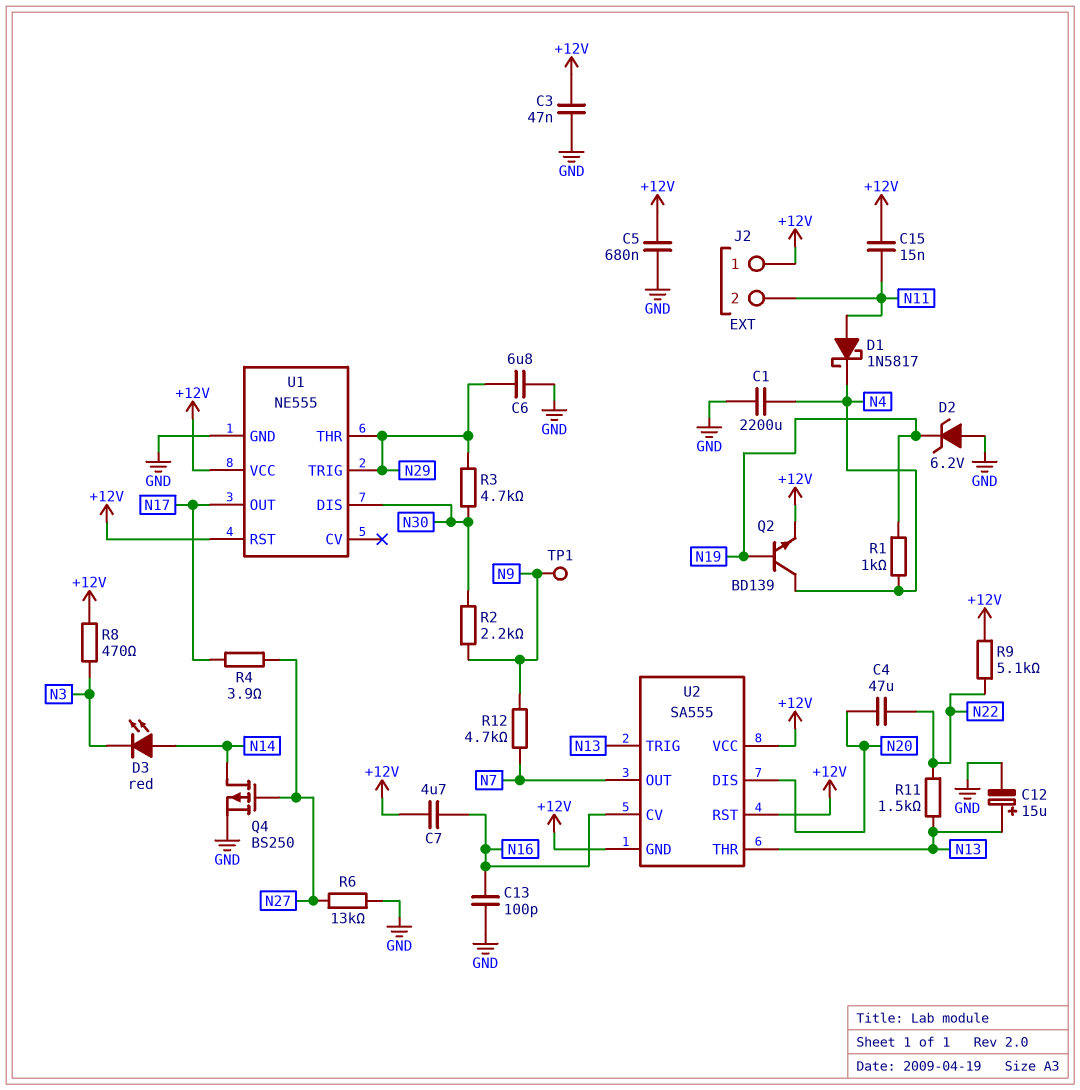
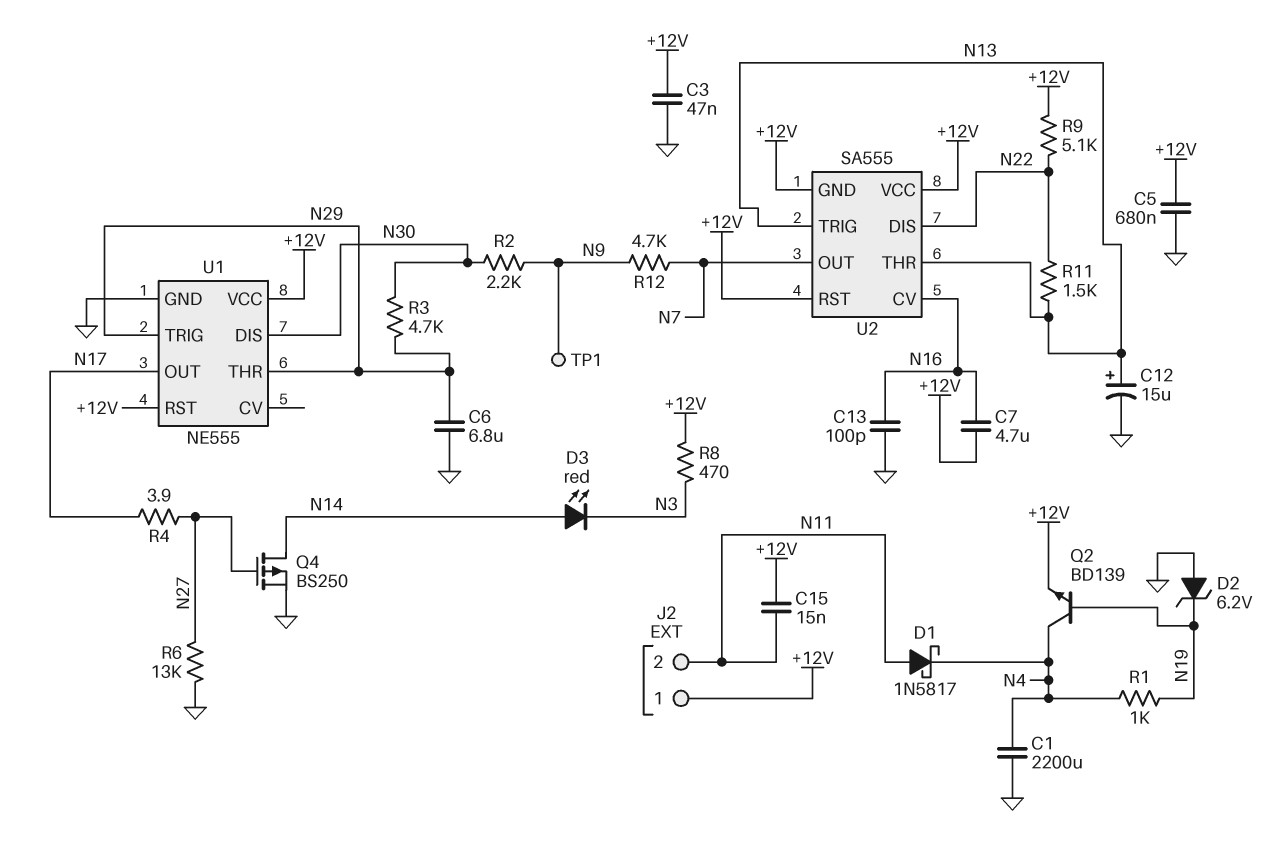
C4: 47uF (N20, N22) -> none
U2 pin DIS: N20 -> N22

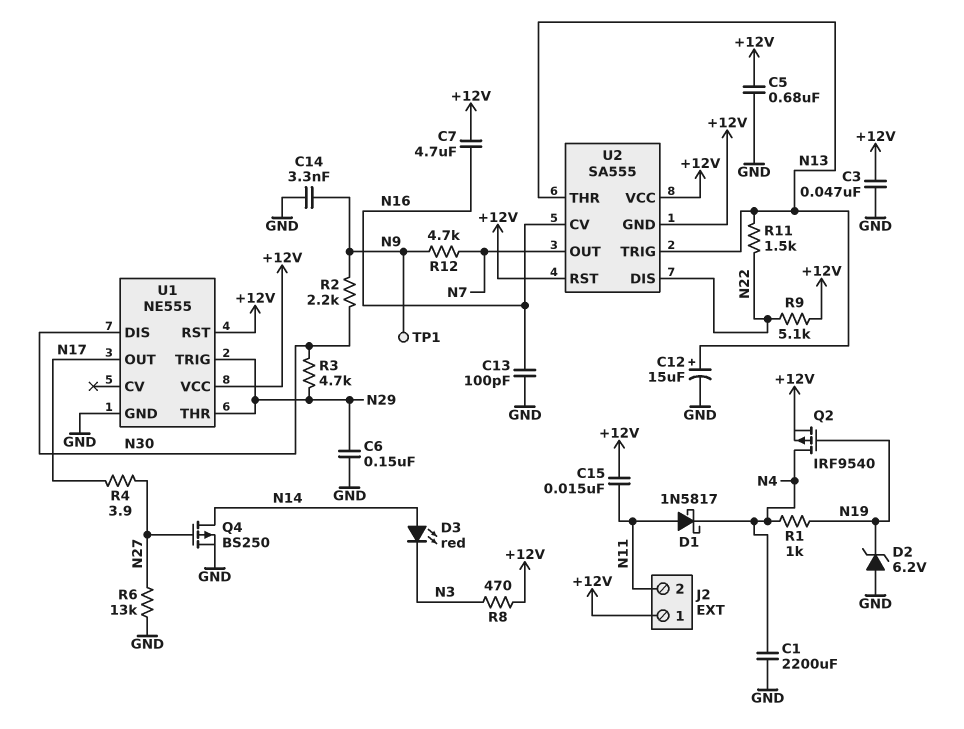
C6: 6.8uF (GND, N29) -> 150nF (GND, N29)
C14: none -> 3.3nF (GND, N9)
Q2: NPN BD139 (B N19, C N4, E +12V) -> PMOS IRF9540 (G N19, D N4, S +12V)

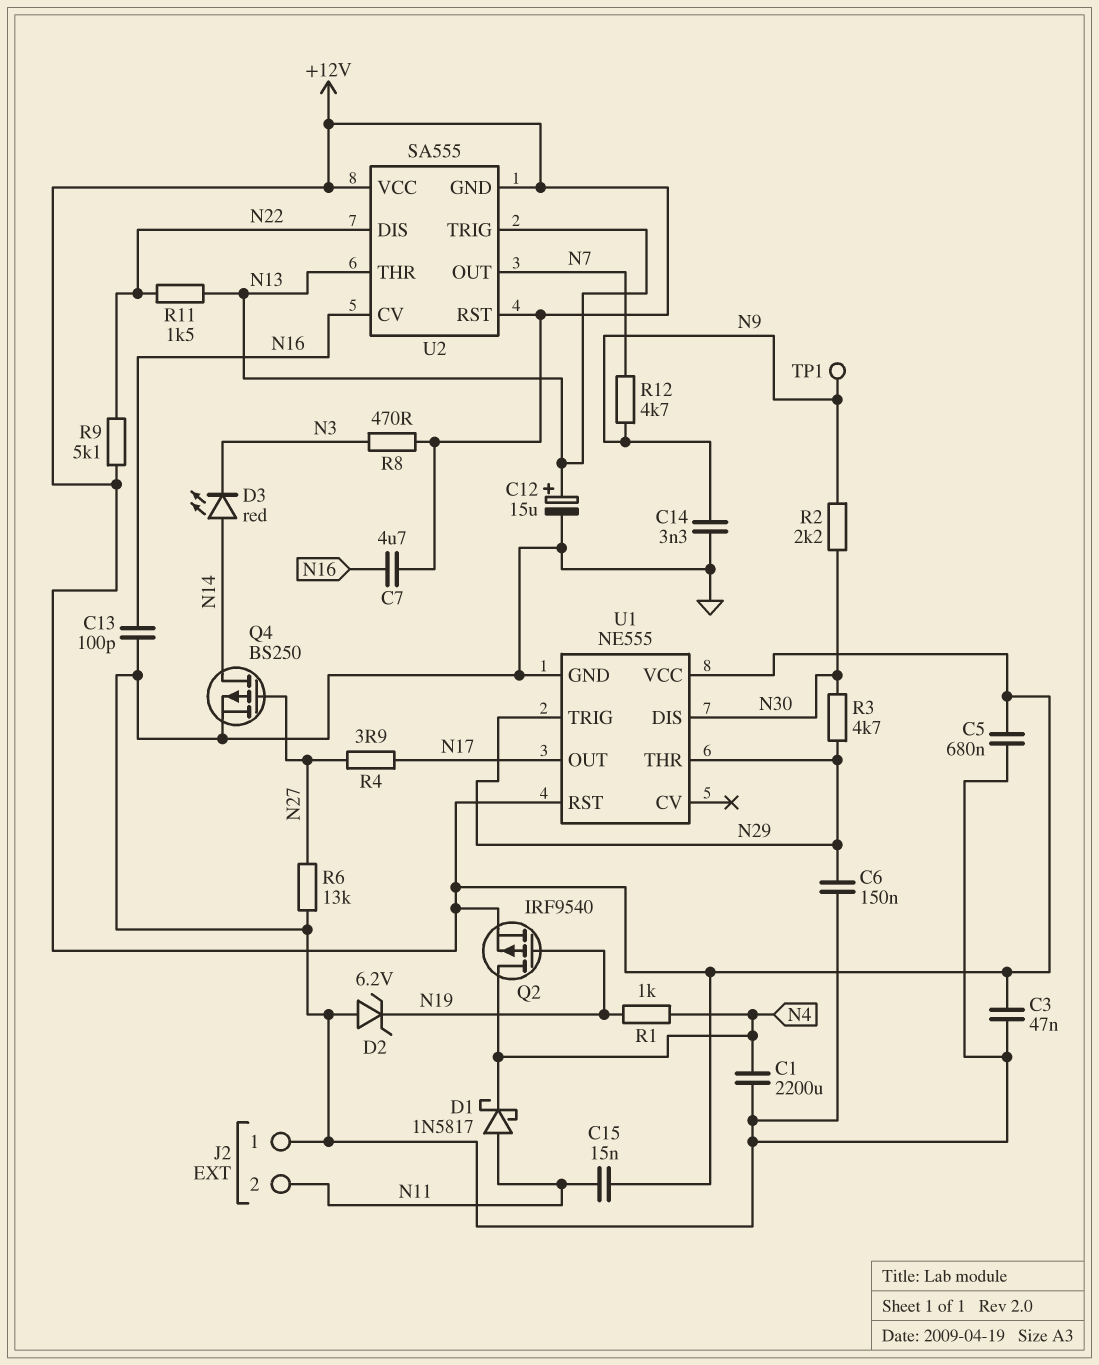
J2 pin 1: +12V -> GND

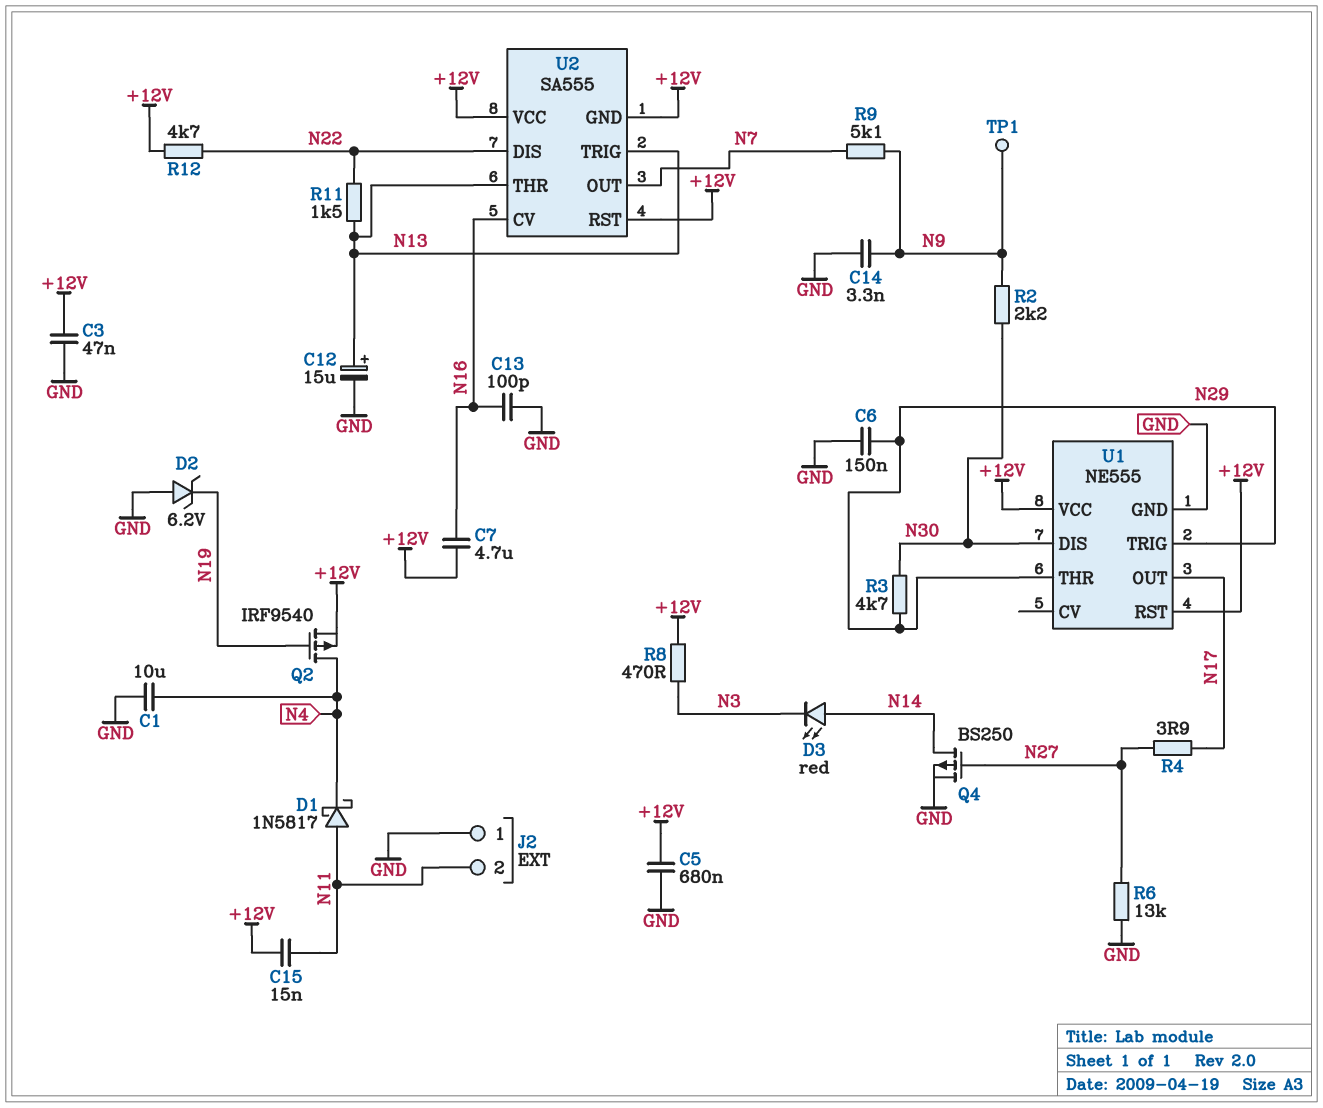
C1: 2200uF (GND, N4) -> 10uF (GND, N4)
R1: 1k (N4, N19) -> none
R9: 5.1k (+12V, N22) -> 5.1k (N7, N9)
R12: 4.7k (N7, N9) -> 4.7k (+12V, N22)

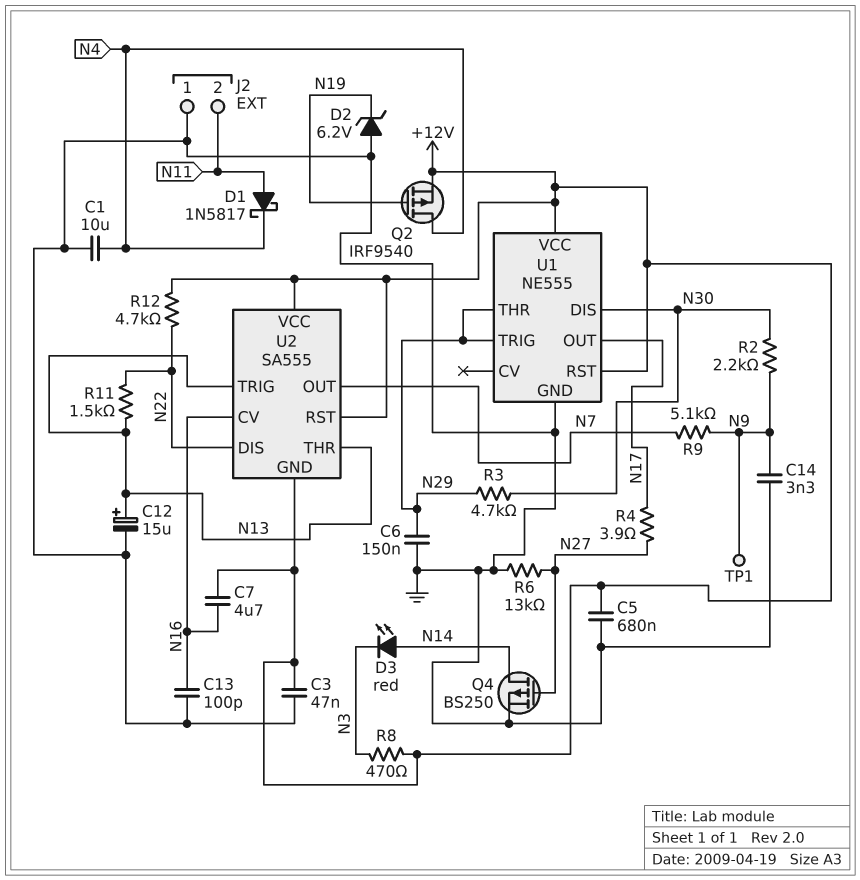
C15: 15nF (+12V, N11) -> none

